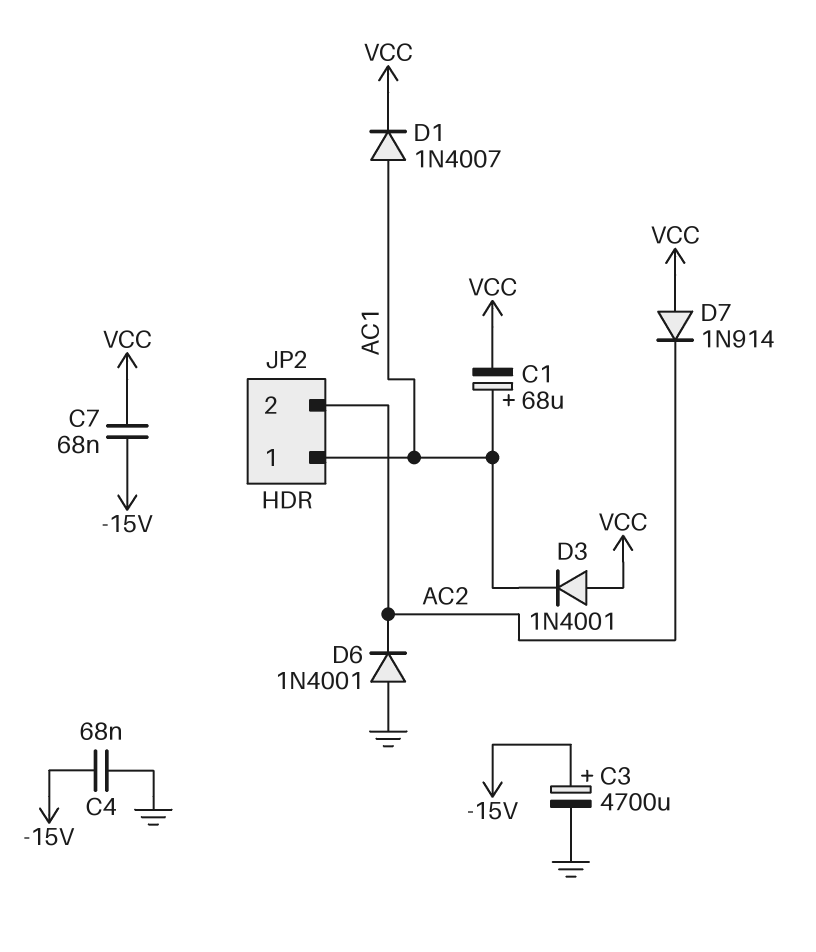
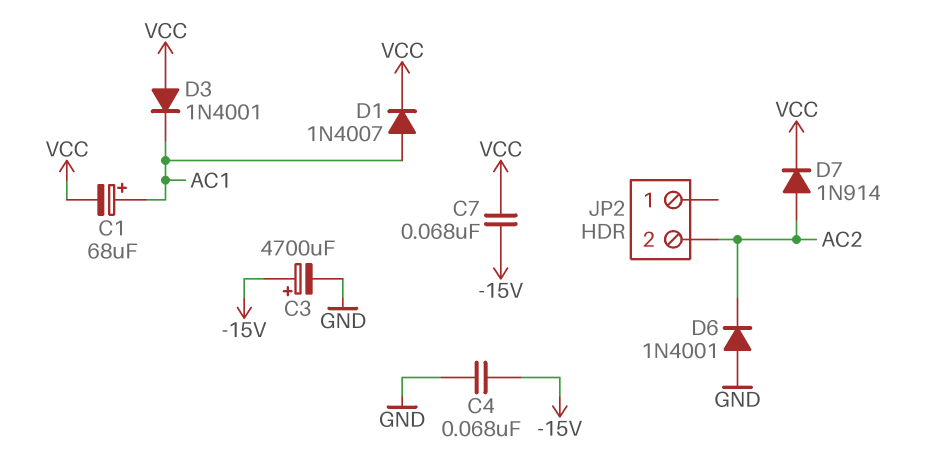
D7: diode 1N914 (A VCC, K AC2) -> diode 1N914 (A AC2, K VCC)
JP2 pin 1: AC1 -> none

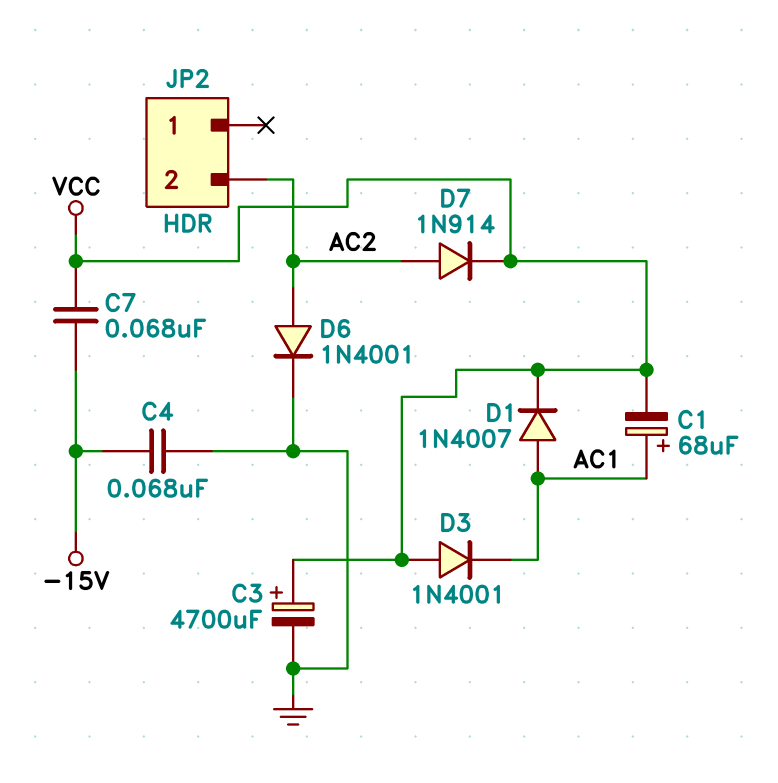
C3: 4700uF (plus -15V, minus GND) -> 4700uF (plus VCC, minus GND)
D6: diode 1N4001 (A GND, K AC2) -> diode 1N4001 (A AC2, K GND)

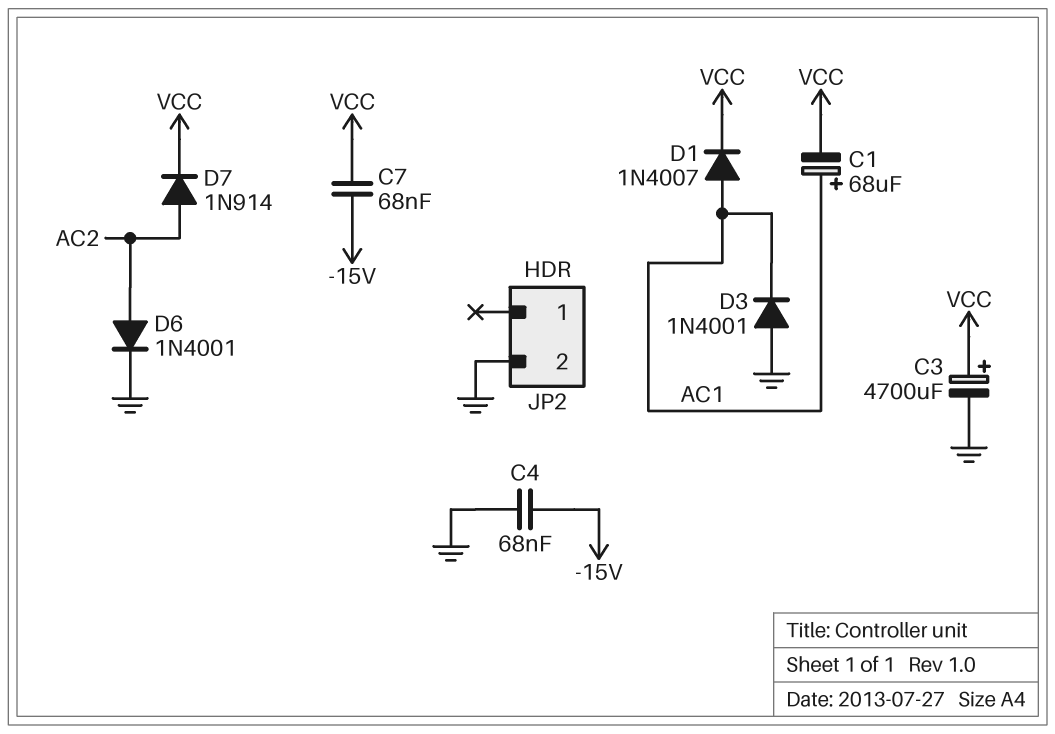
D3: diode 1N4001 (A VCC, K AC1) -> diode 1N4001 (A GND, K AC1)
JP2 pin 2: AC2 -> GND

